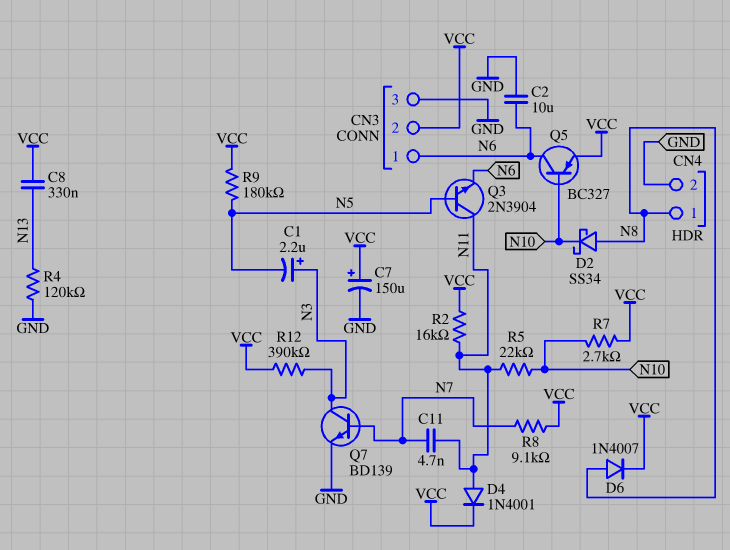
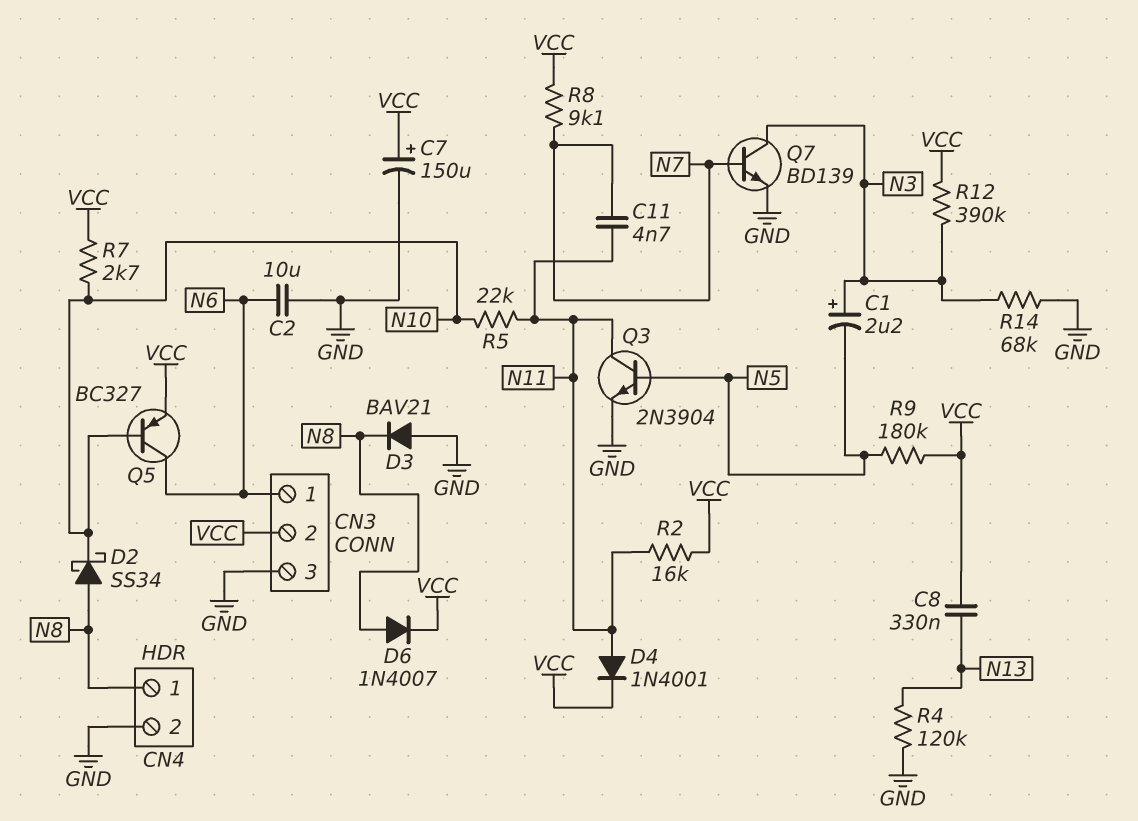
D3: none -> diode BAV21 (A GND, K N8)
Q3: NPN 2N3904 (B N5, C N11, E N6) -> NPN 2N3904 (B N5, C N11, E GND)
R14: none -> 68k (GND, N3)

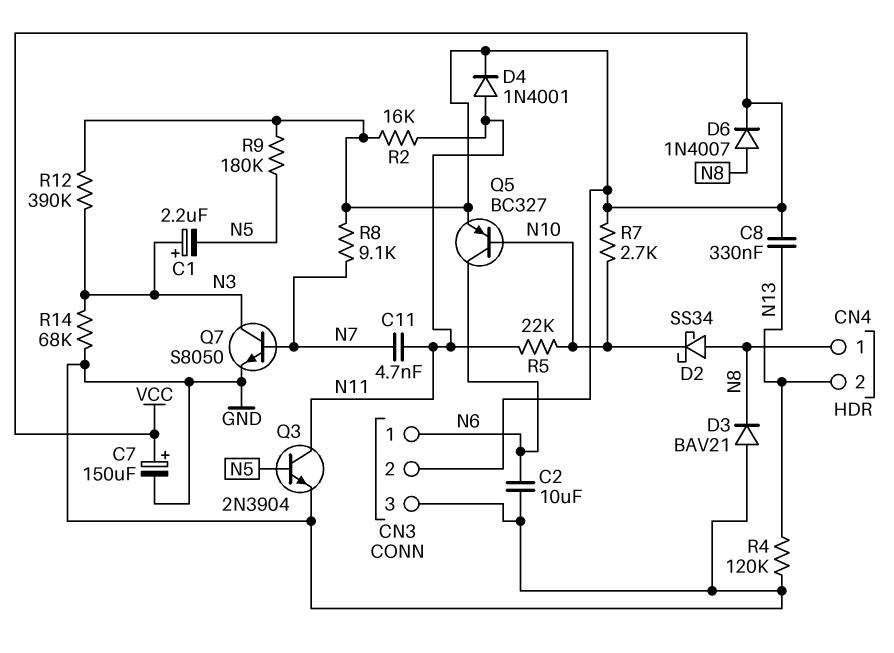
CN4 pin 2: GND -> N13
Q7: NPN BD139 (B N7, C N3, E GND) -> NPN S8050 (B N7, C N3, E GND)

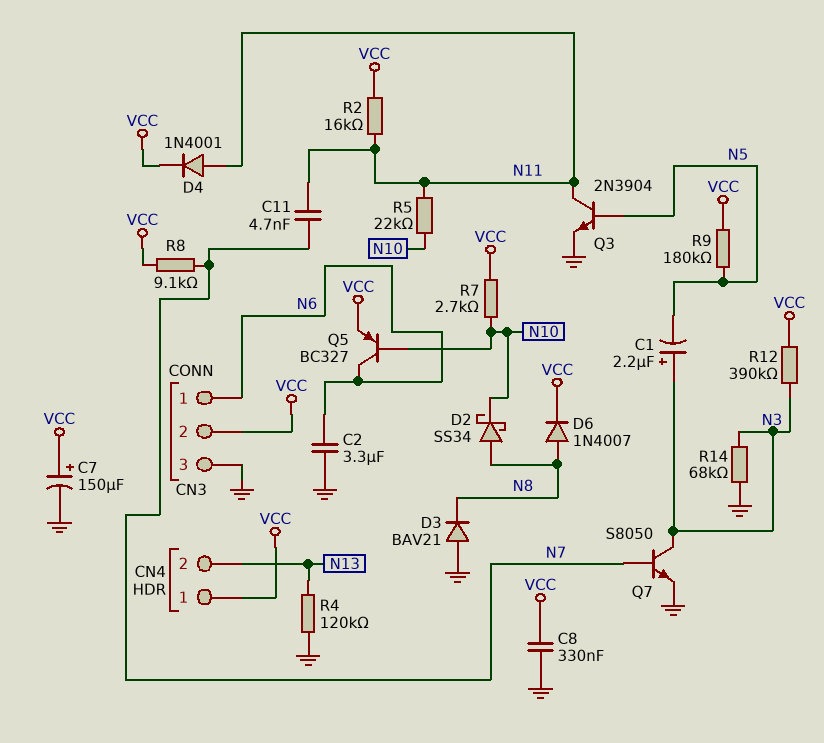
C2: 10uF (GND, N6) -> 3.3uF (GND, N6)
C8: 330nF (N13, VCC) -> 330nF (GND, VCC)
CN4 pin 1: N8 -> VCC

